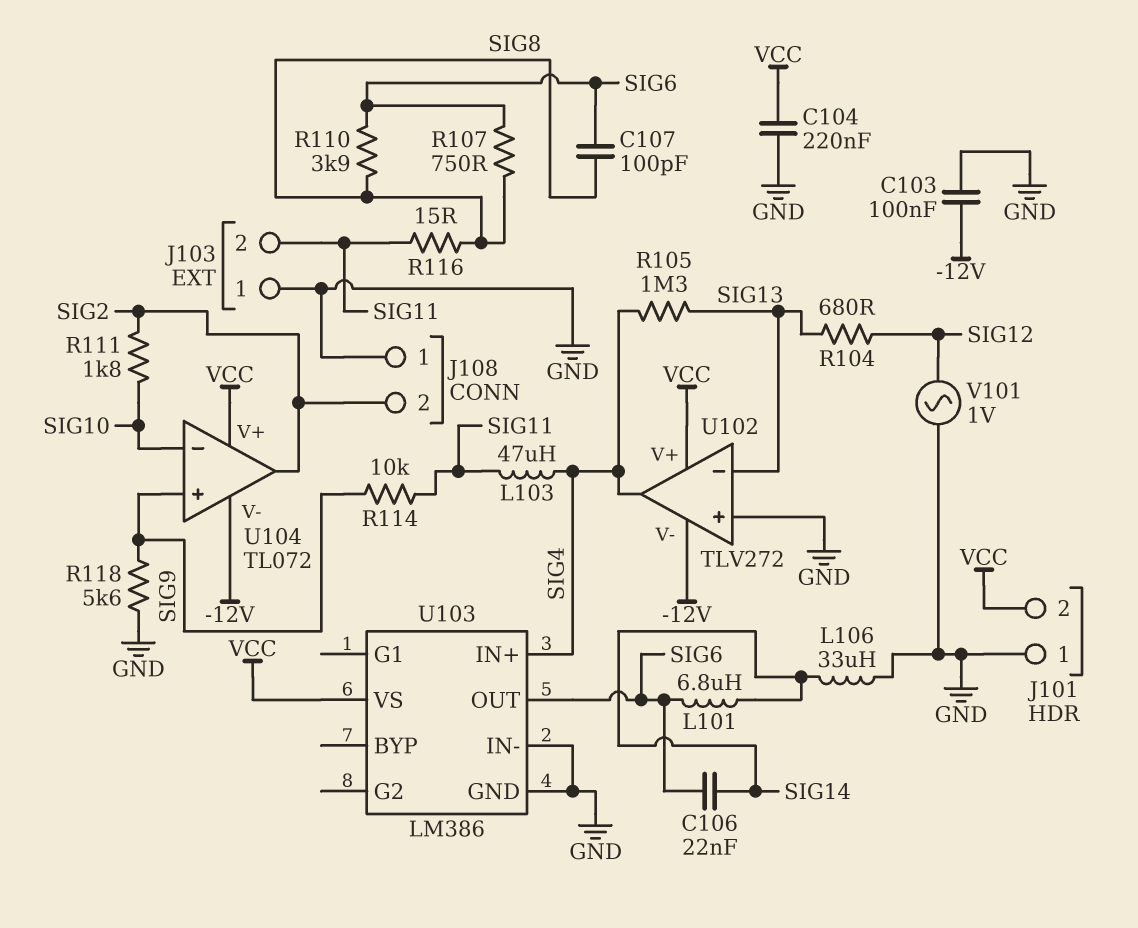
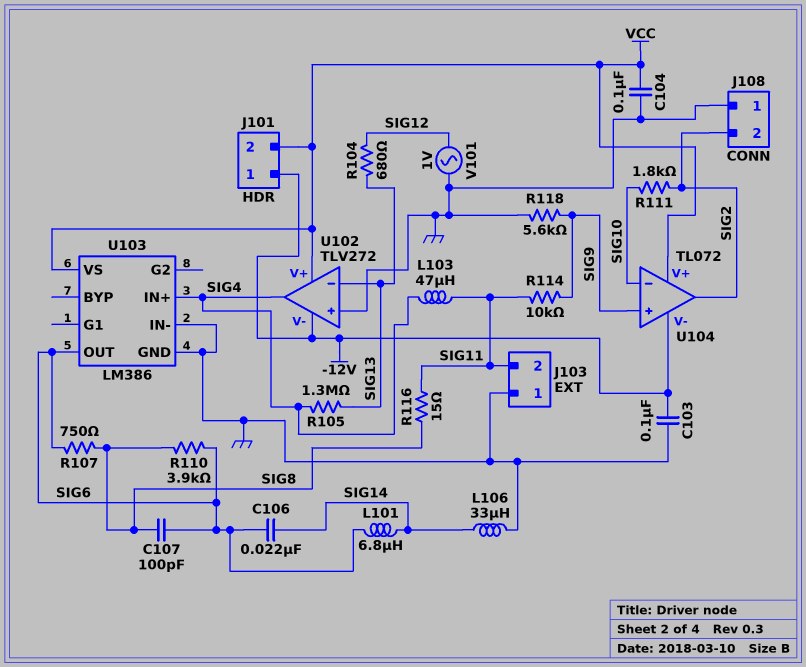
C104: 220nF (GND, VCC) -> 100nF (GND, VCC)
J101 pin 1: GND -> -12V

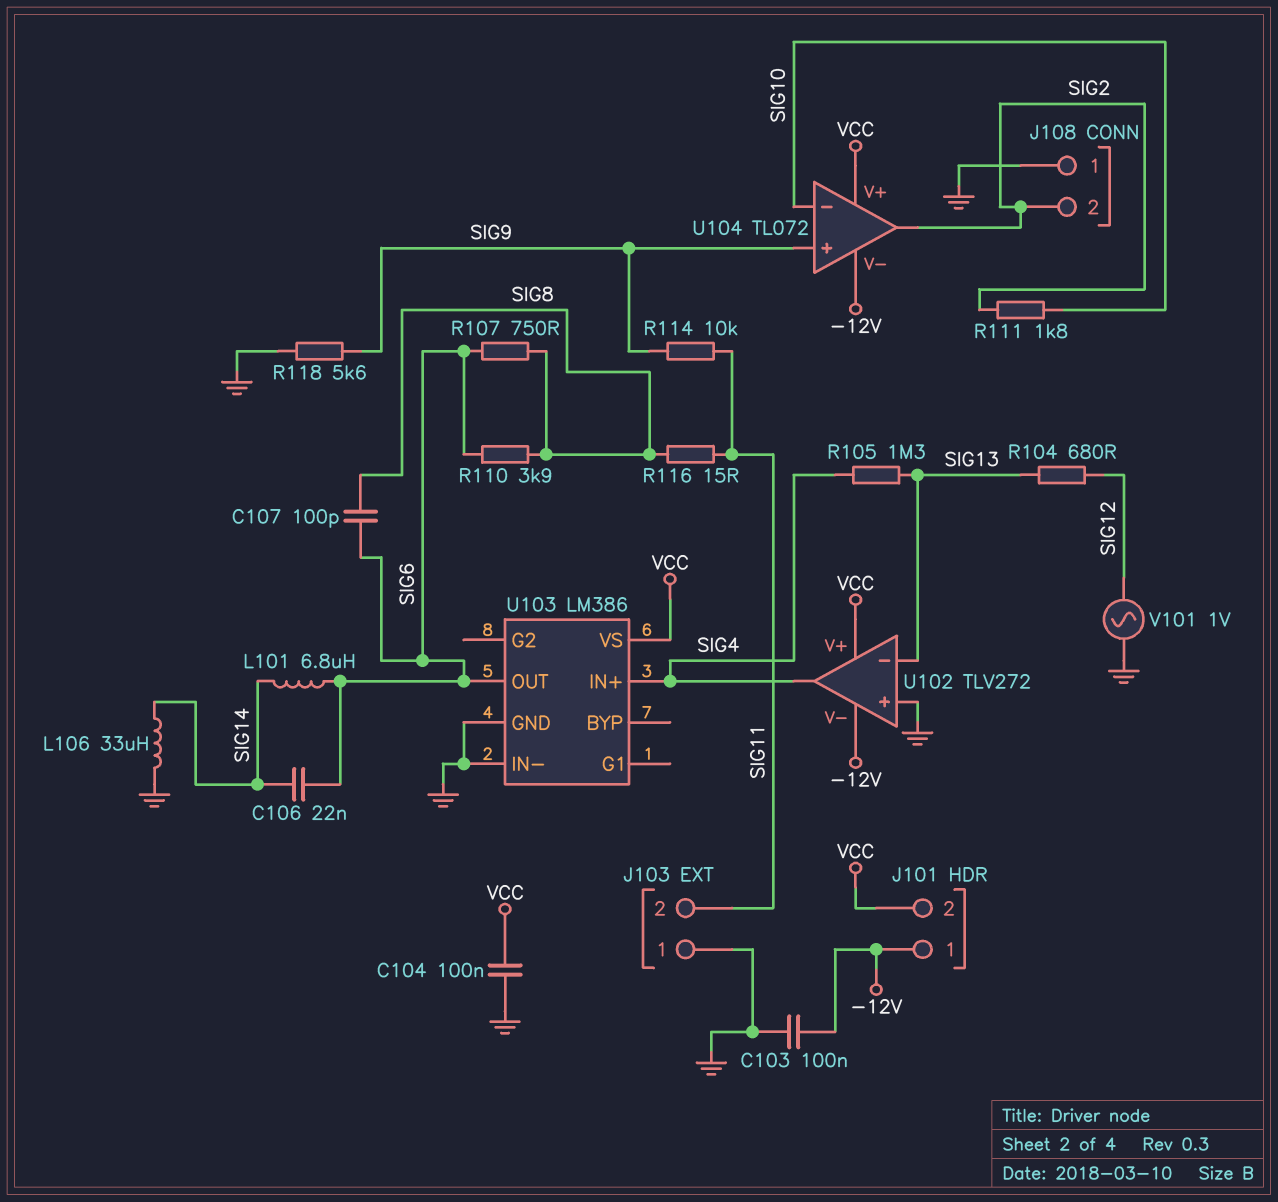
L103: 47uH (SIG4, SIG11) -> none

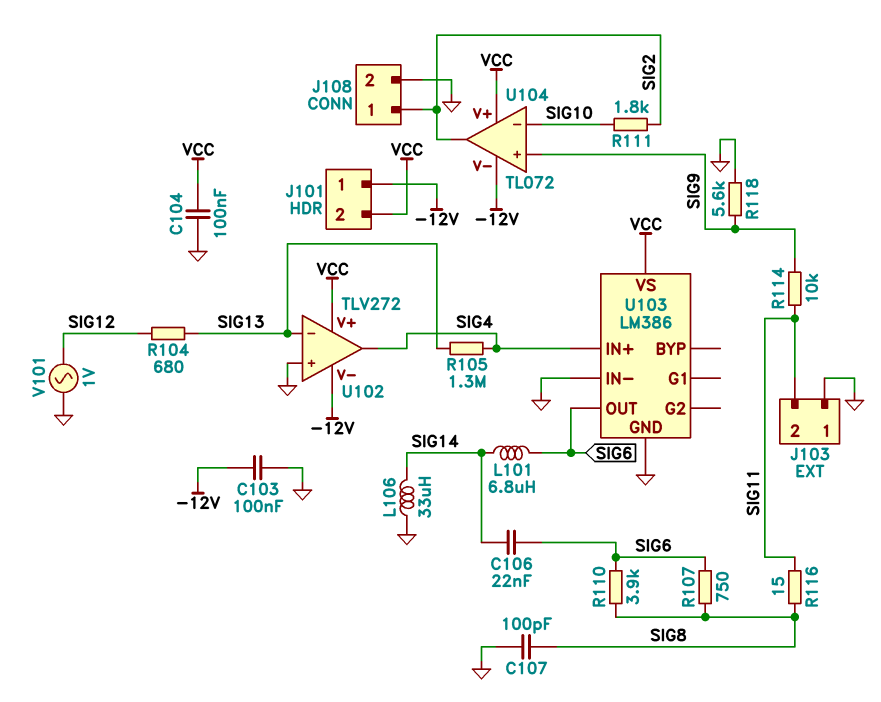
C107: 100pF (SIG6, SIG8) -> 100pF (GND, SIG8)
J108 pin 1: GND -> SIG2
J108 pin 2: SIG2 -> GND

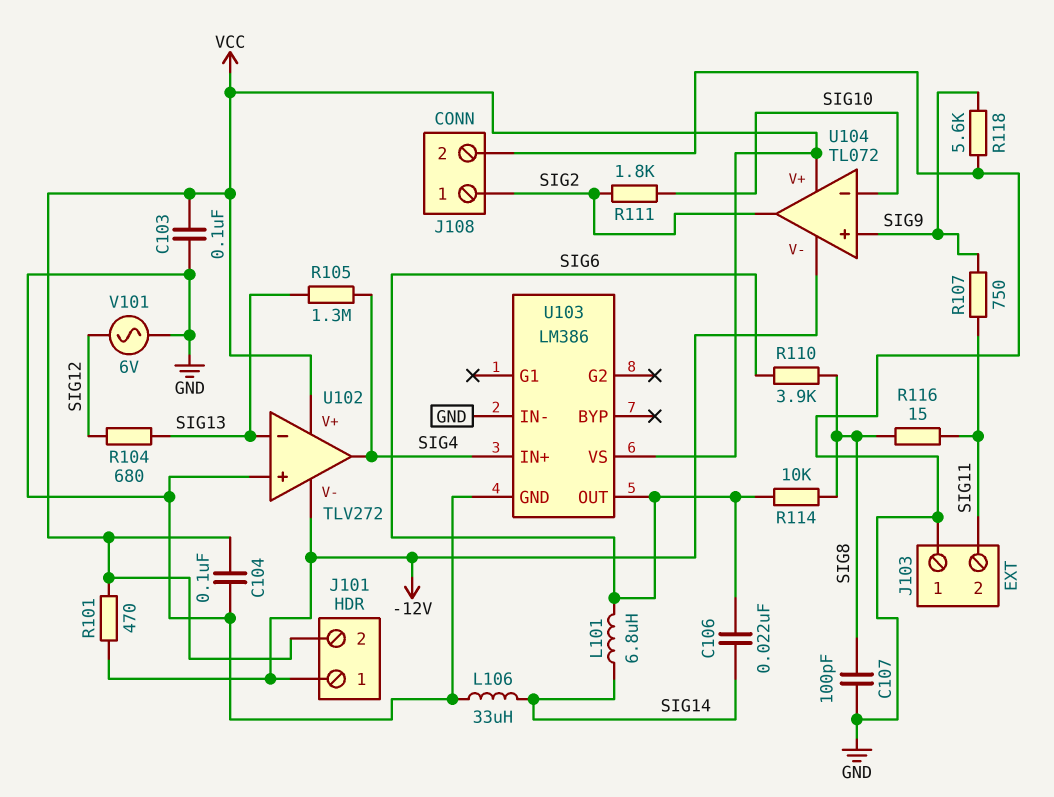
C103: 100nF (-12V, GND) -> 100nF (GND, VCC)
R101: none -> 470 (-12V, VCC)
R107: 750 (SIG6, SIG8) -> 750 (SIG9, SIG11)
R114: 10k (SIG9, SIG11) -> 10k (SIG6, SIG8)
V101: AC 1V (GND, SIG12) -> AC 6V (GND, SIG12)

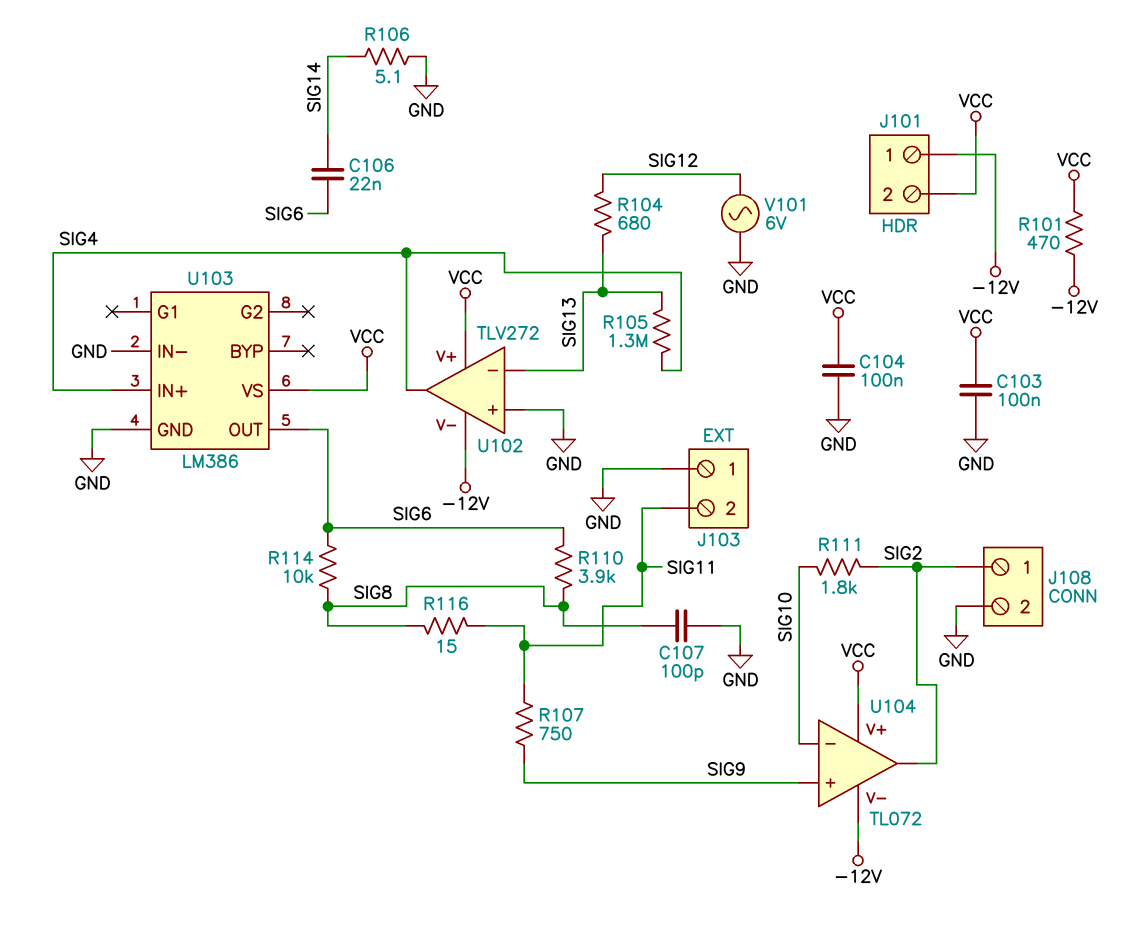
L101: 6.8uH (SIG6, SIG14) -> none
L106: 33uH (GND, SIG14) -> none
R106: none -> 5.1 (GND, SIG14)
R118: 5.6k (GND, SIG9) -> none

